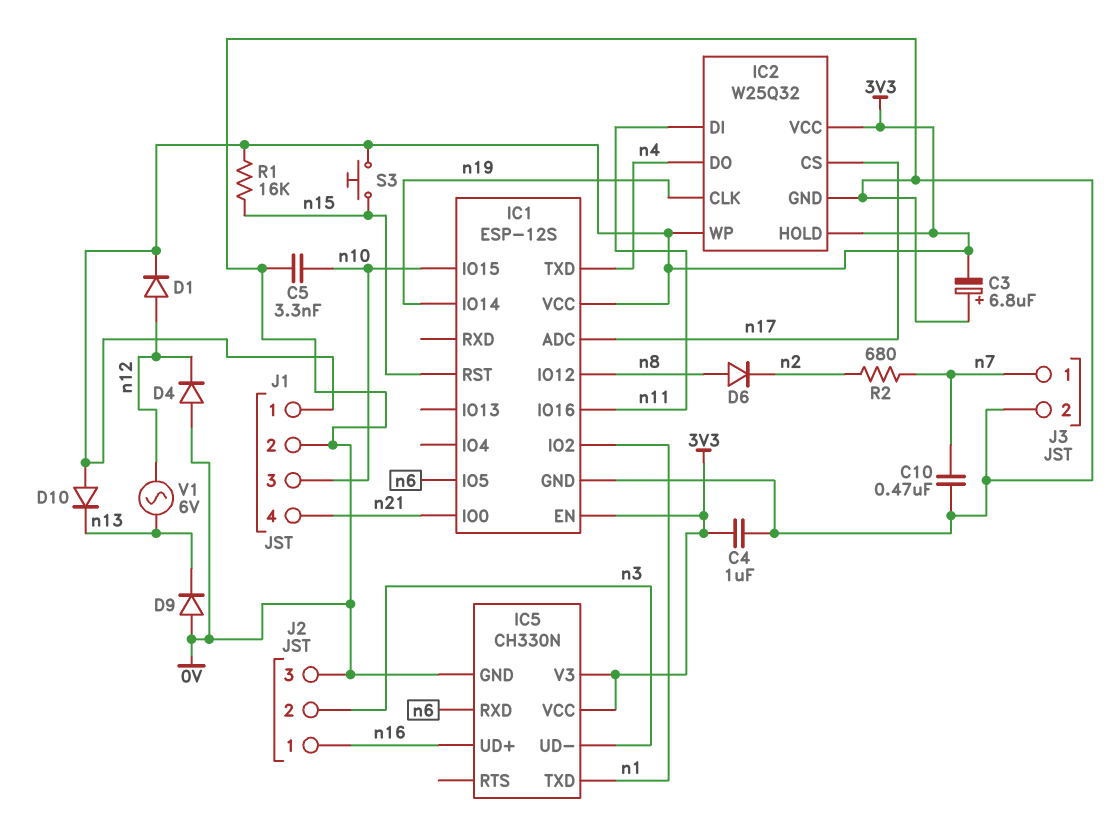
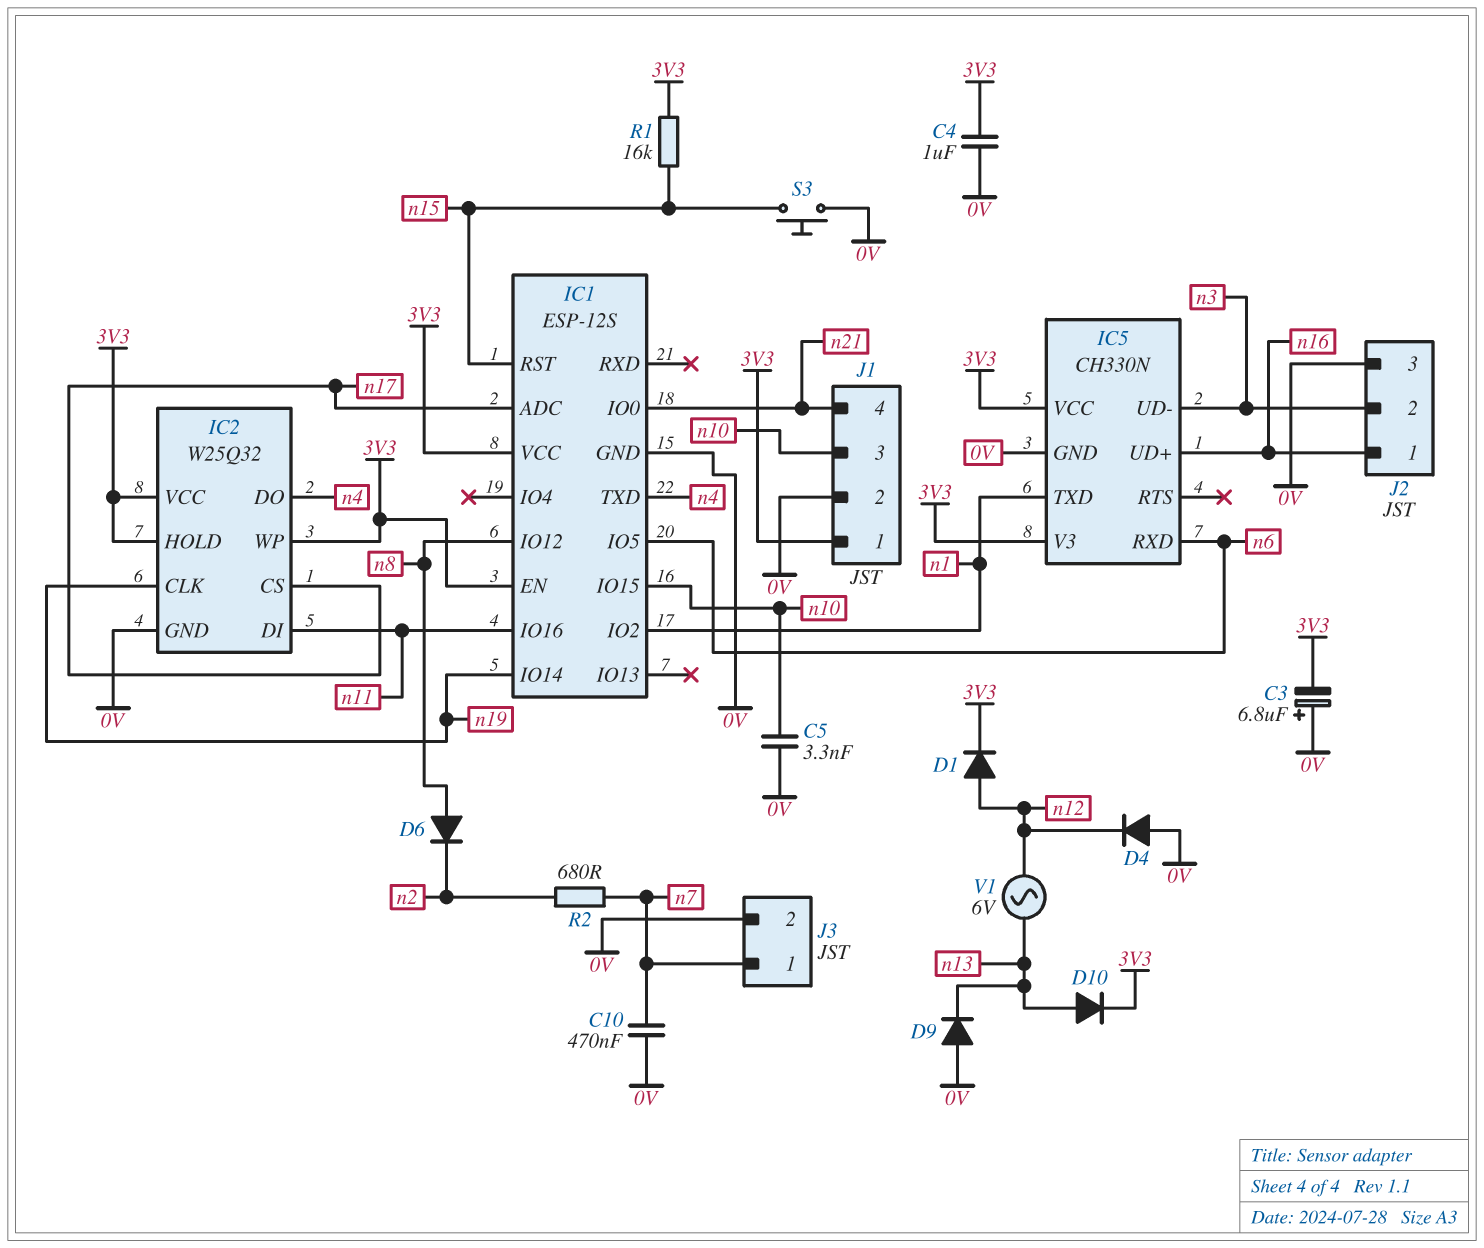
D10: diode (A 3V3, K n13) -> diode (A n13, K 3V3)
S3: button (3V3, n15) -> button (0V, n15)

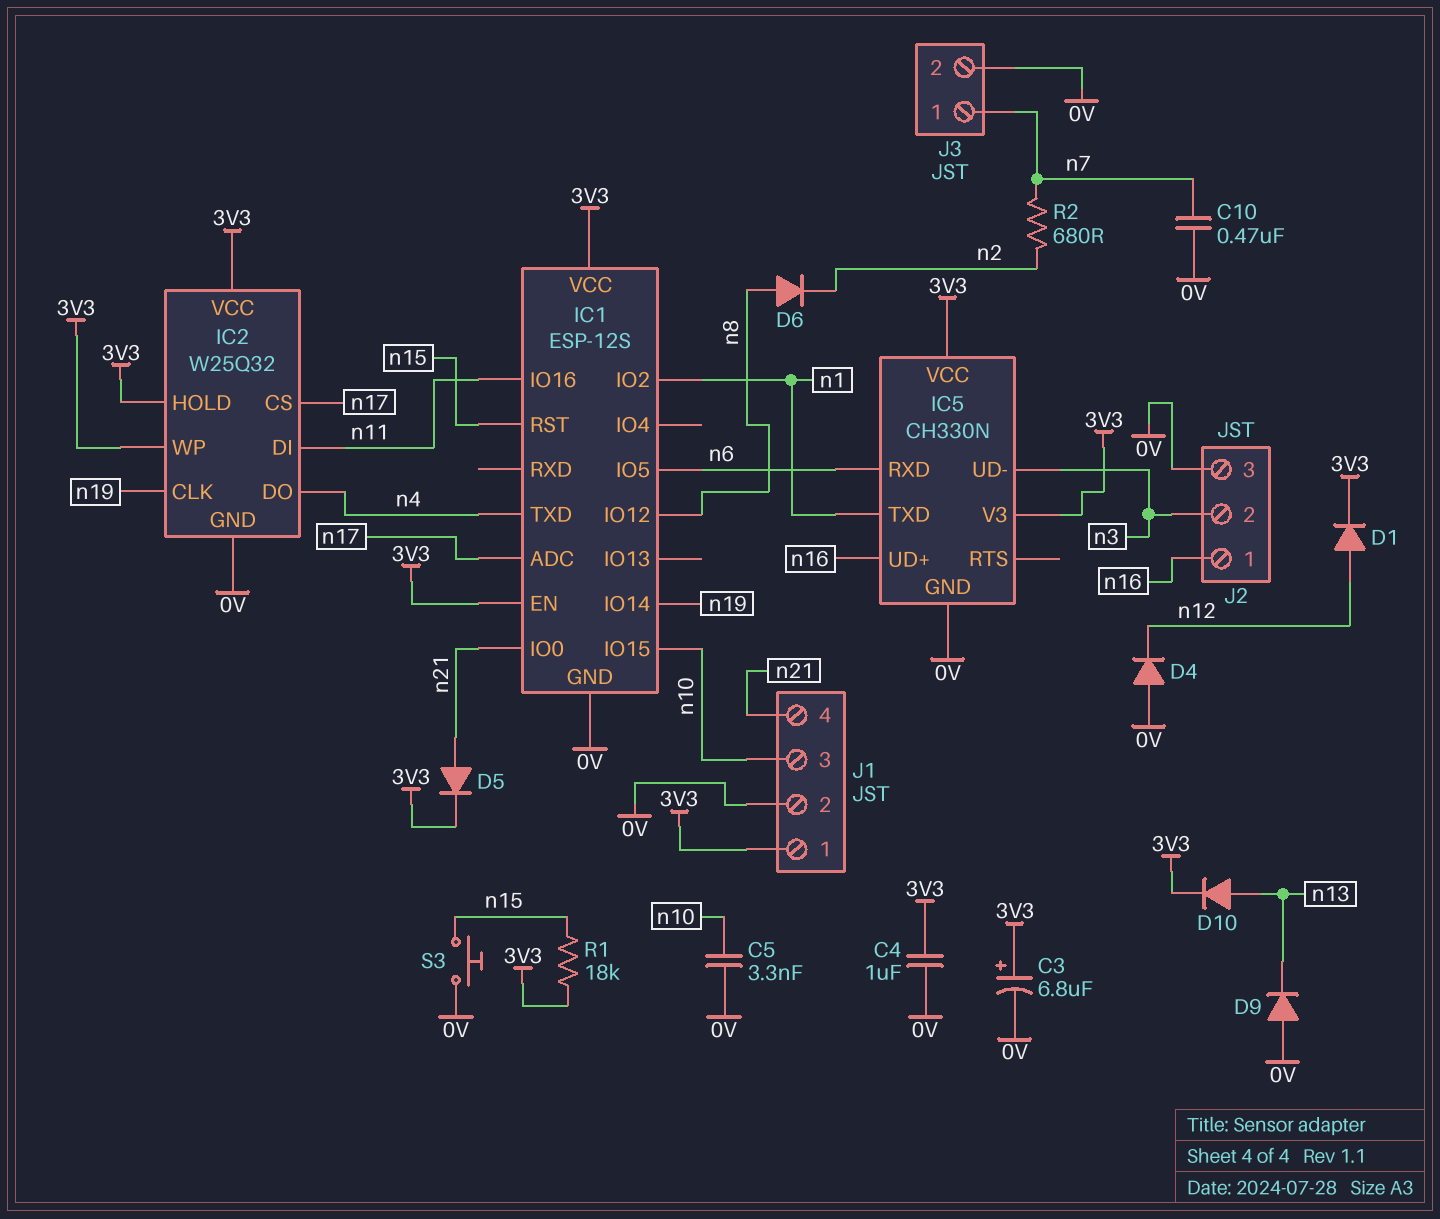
C3: 6.8uF (plus 0V, minus 3V3) -> 6.8uF (plus 3V3, minus 0V)
D5: none -> diode (A n21, K 3V3)
R1: 16k (3V3, n15) -> 18k (3V3, n15)
V1: AC 6V (n12, n13) -> none

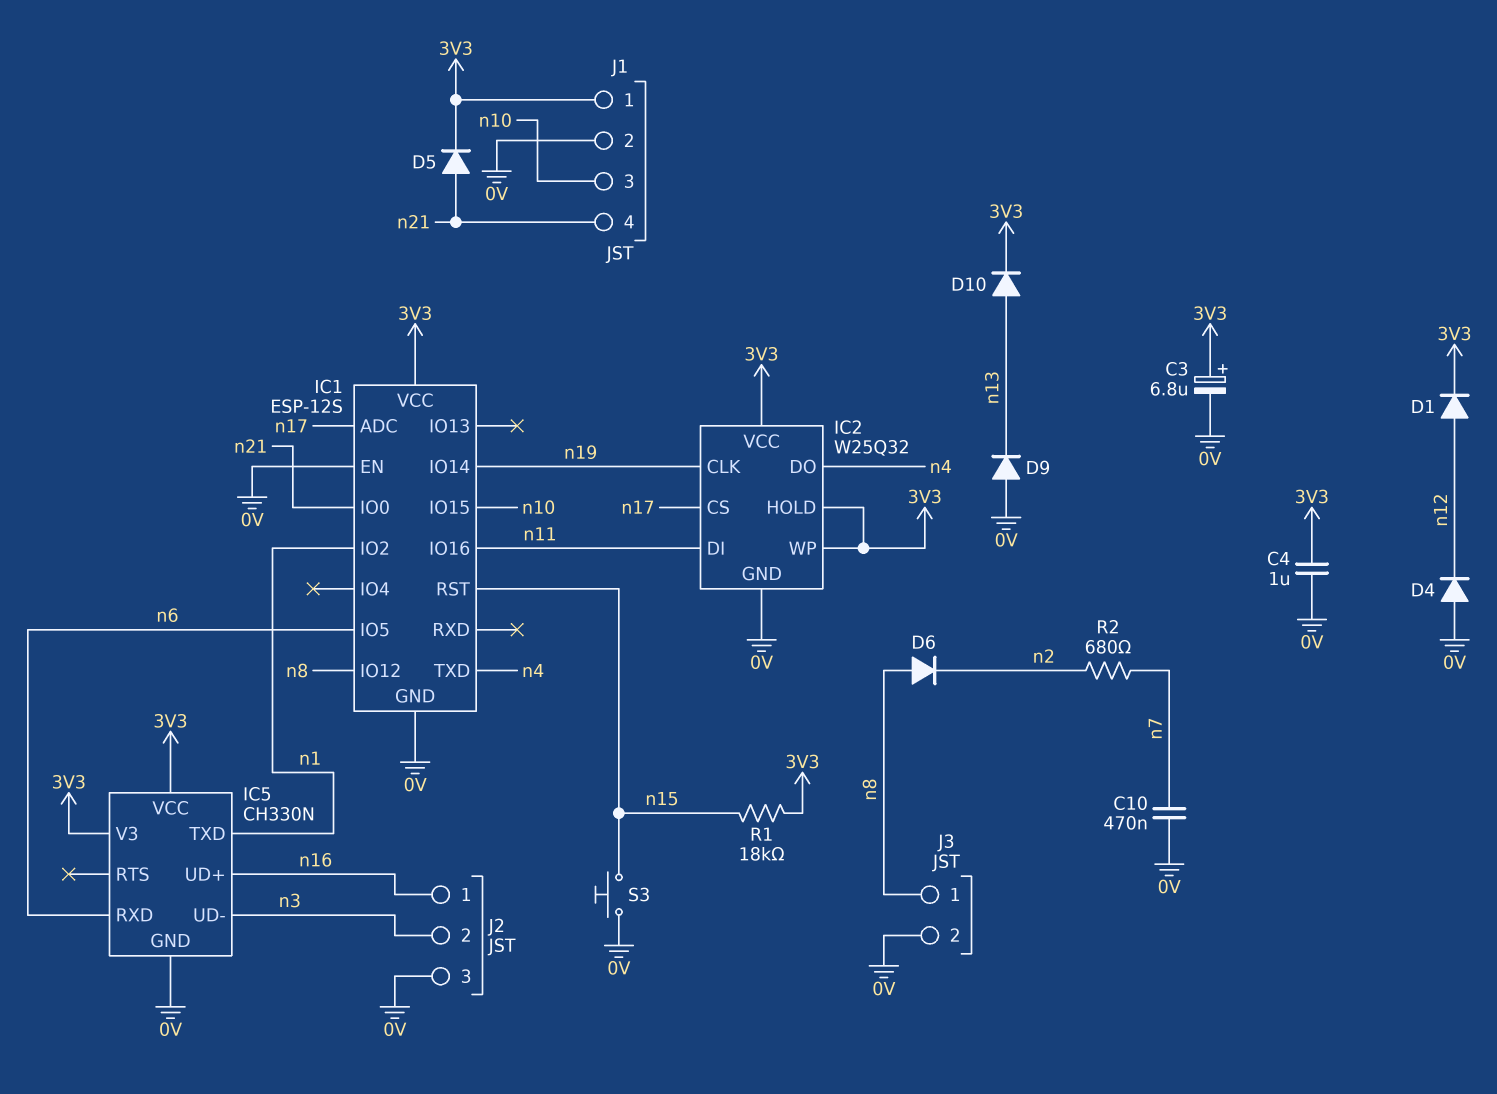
C5: 3.3nF (0V, n10) -> none
IC1 pin EN: 3V3 -> 0V
J3 pin 1: n7 -> n8

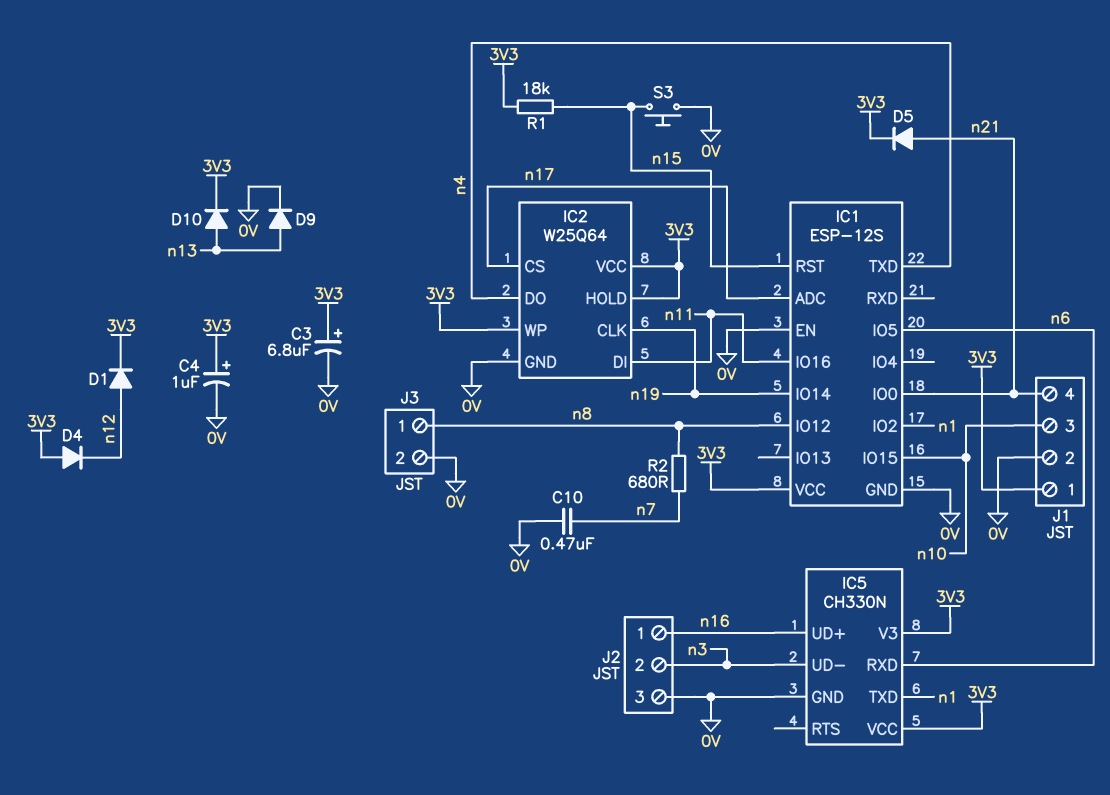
C4: 1uF (0V, 3V3) -> 1uF (plus 3V3, minus 0V)
D4: diode (A 0V, K n12) -> diode (A 3V3, K n12)
D6: diode (A n8, K n2) -> none
D9: diode (A 0V, K n13) -> diode (A n13, K 0V)
IC2: W25Q32 -> W25Q64
R2: 680 (n2, n7) -> 680 (n7, n8)

